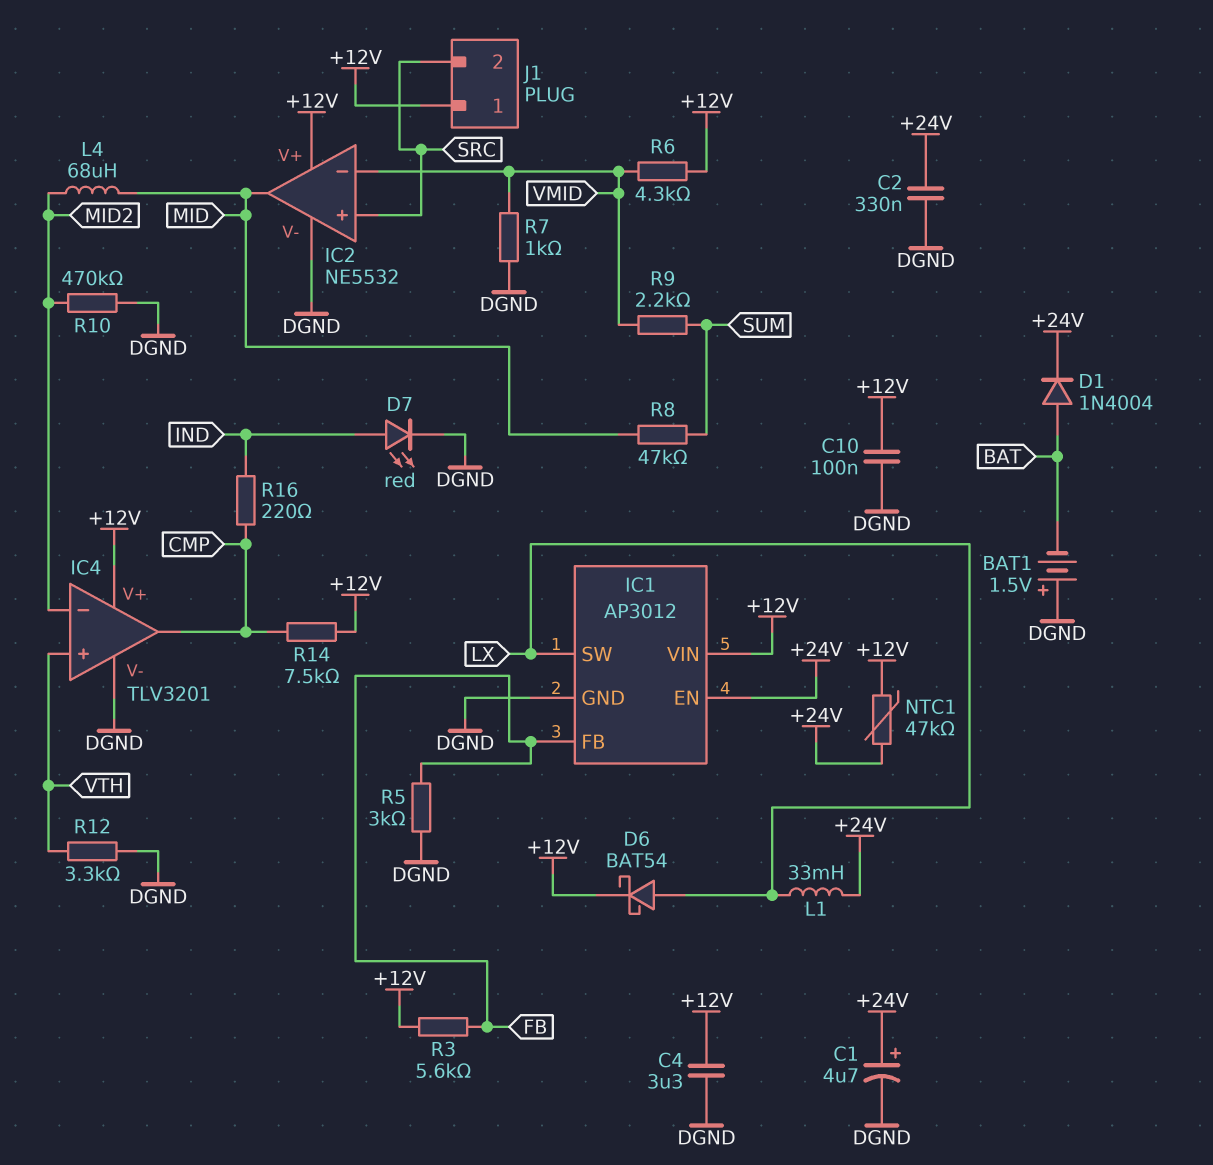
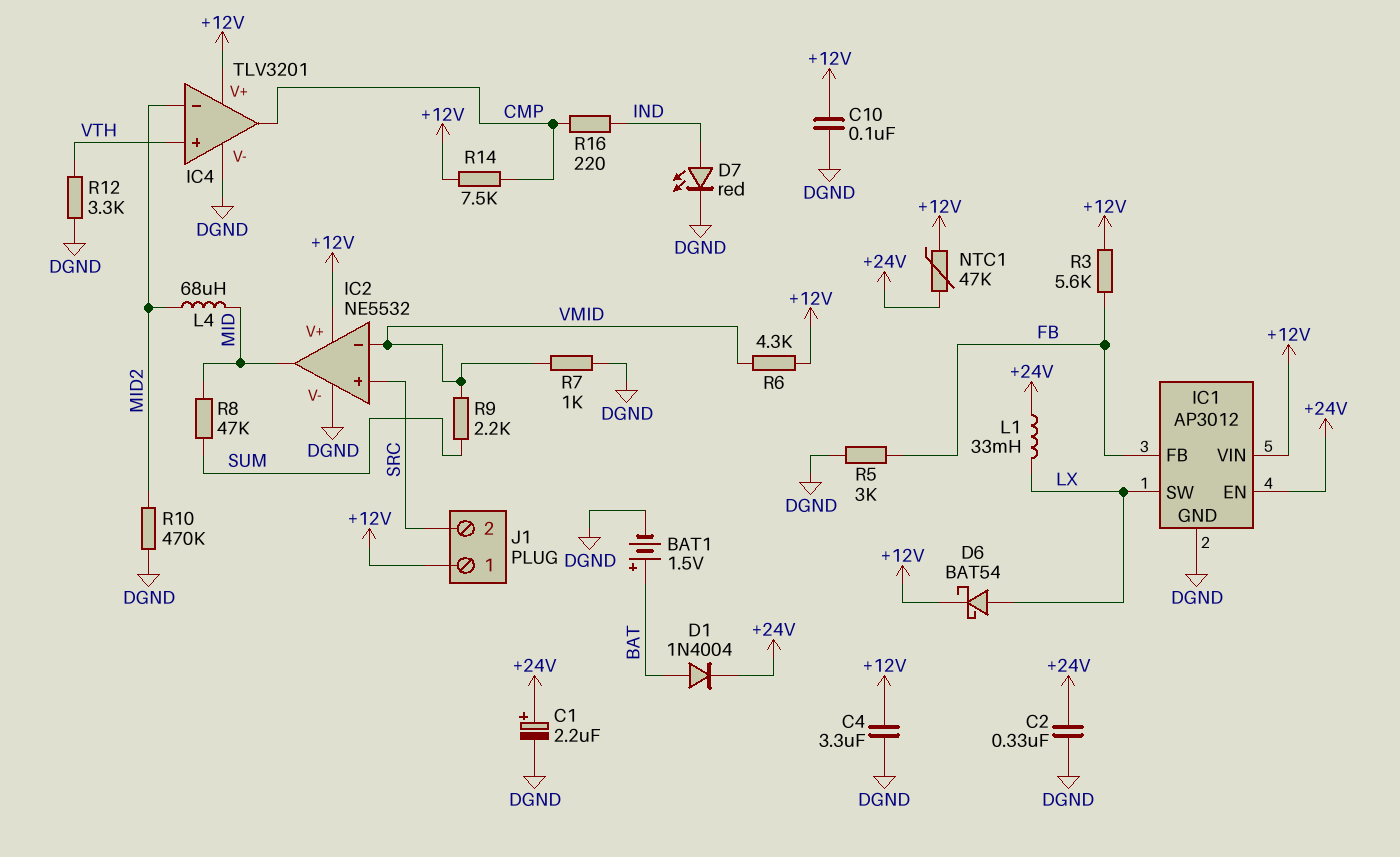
BAT1: 1.5V (plus DGND, minus BAT) -> 1.5V (plus BAT, minus DGND)
C1: 4.7uF (plus +24V, minus DGND) -> 2.2uF (plus +24V, minus DGND)

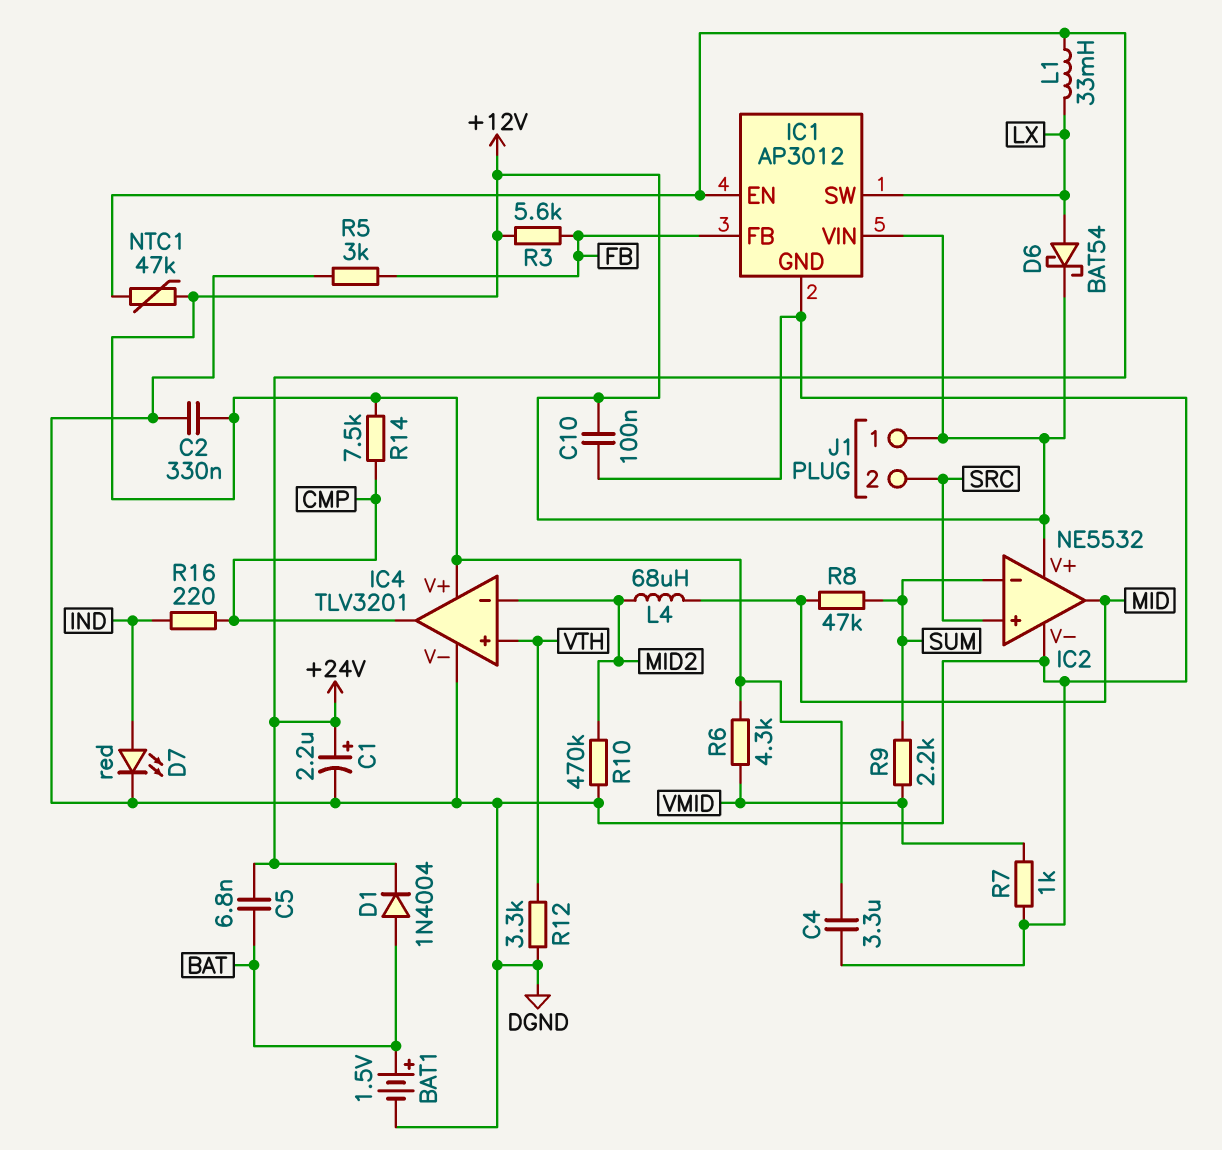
C2: 330nF (+24V, DGND) -> 330nF (+12V, DGND)
C5: none -> 6.8nF (+24V, BAT)
IC2 pin in-: VMID -> SUM

